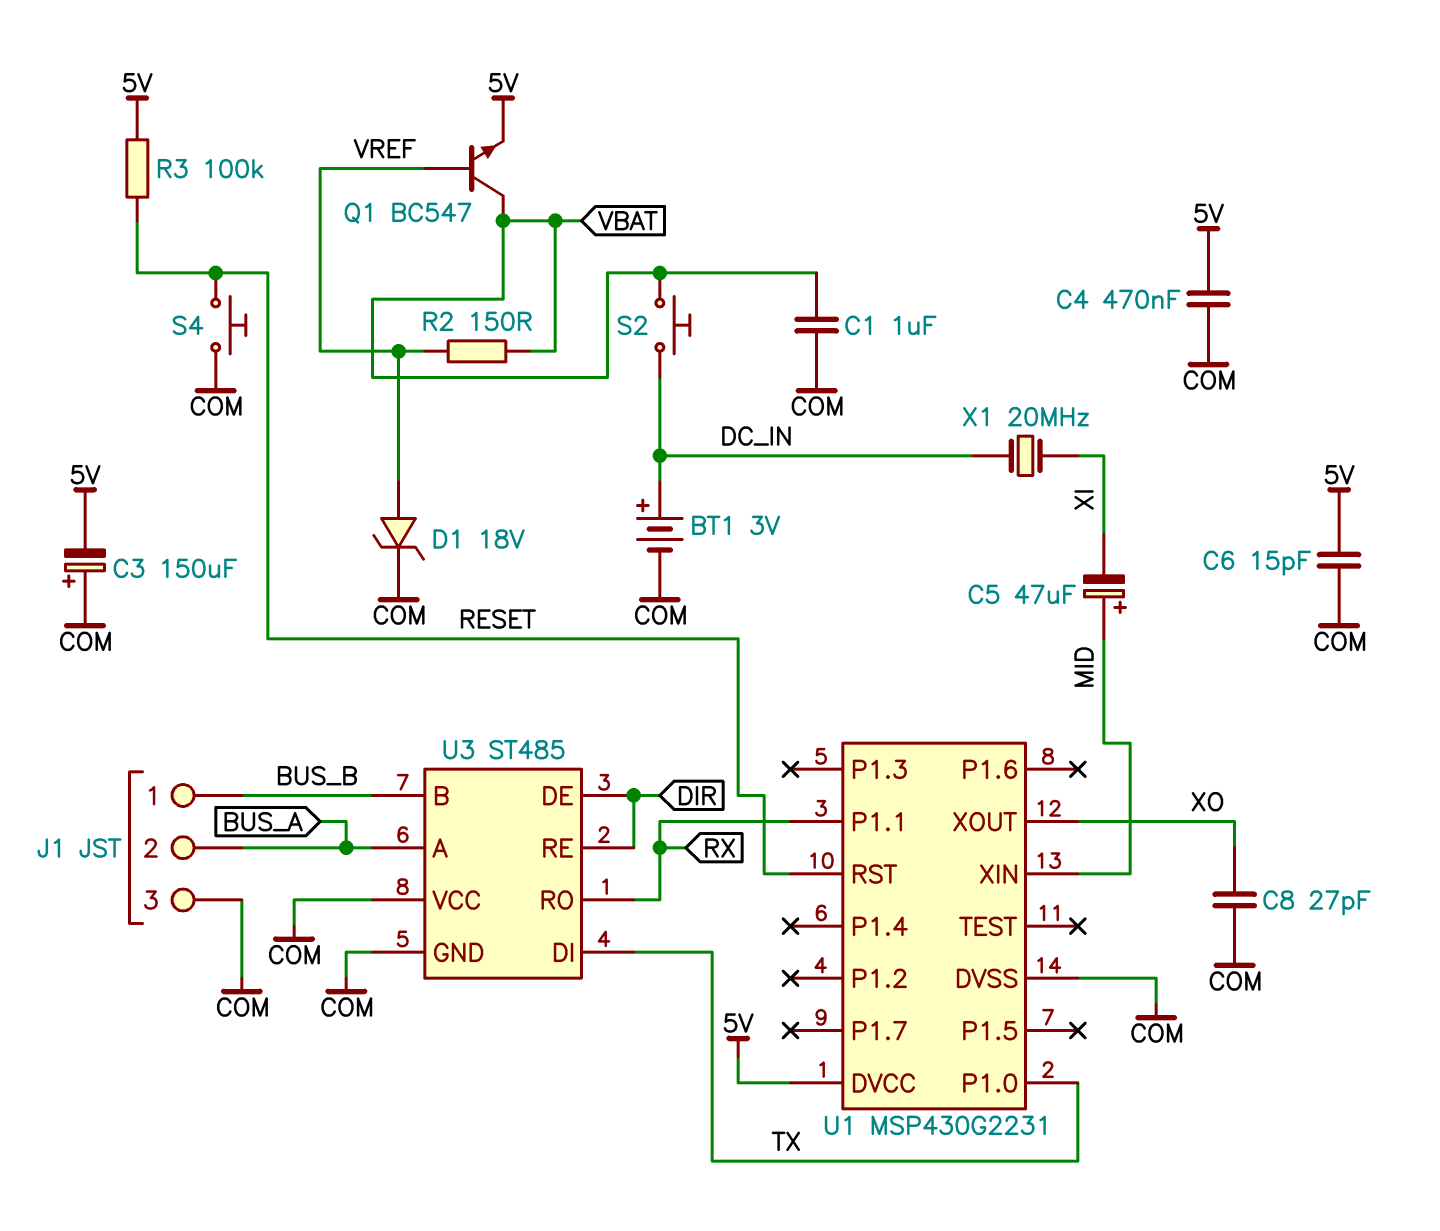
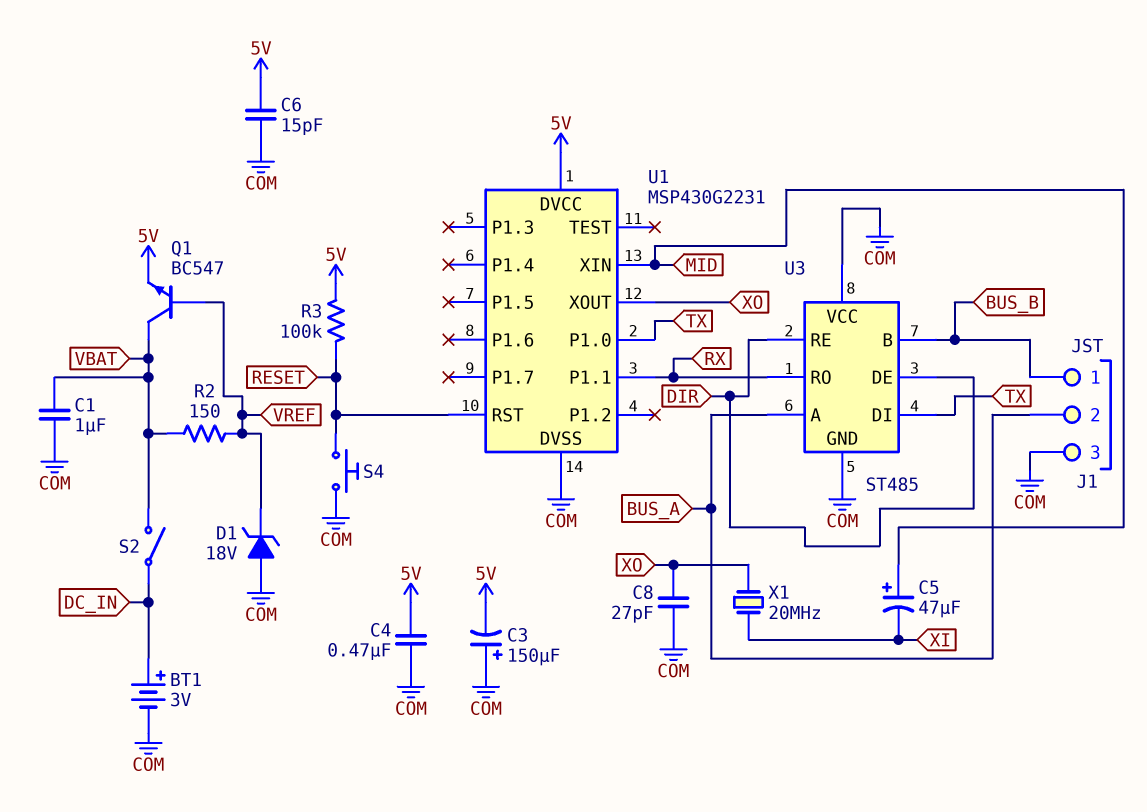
D1: zener 18V (A VREF, K COM) -> zener 18V (A COM, K VREF)
S2: button (DC_IN, VBAT) -> switch (DC_IN, VBAT)
X1: 20MHz (DC_IN, XI) -> 20MHz (XI, XO)

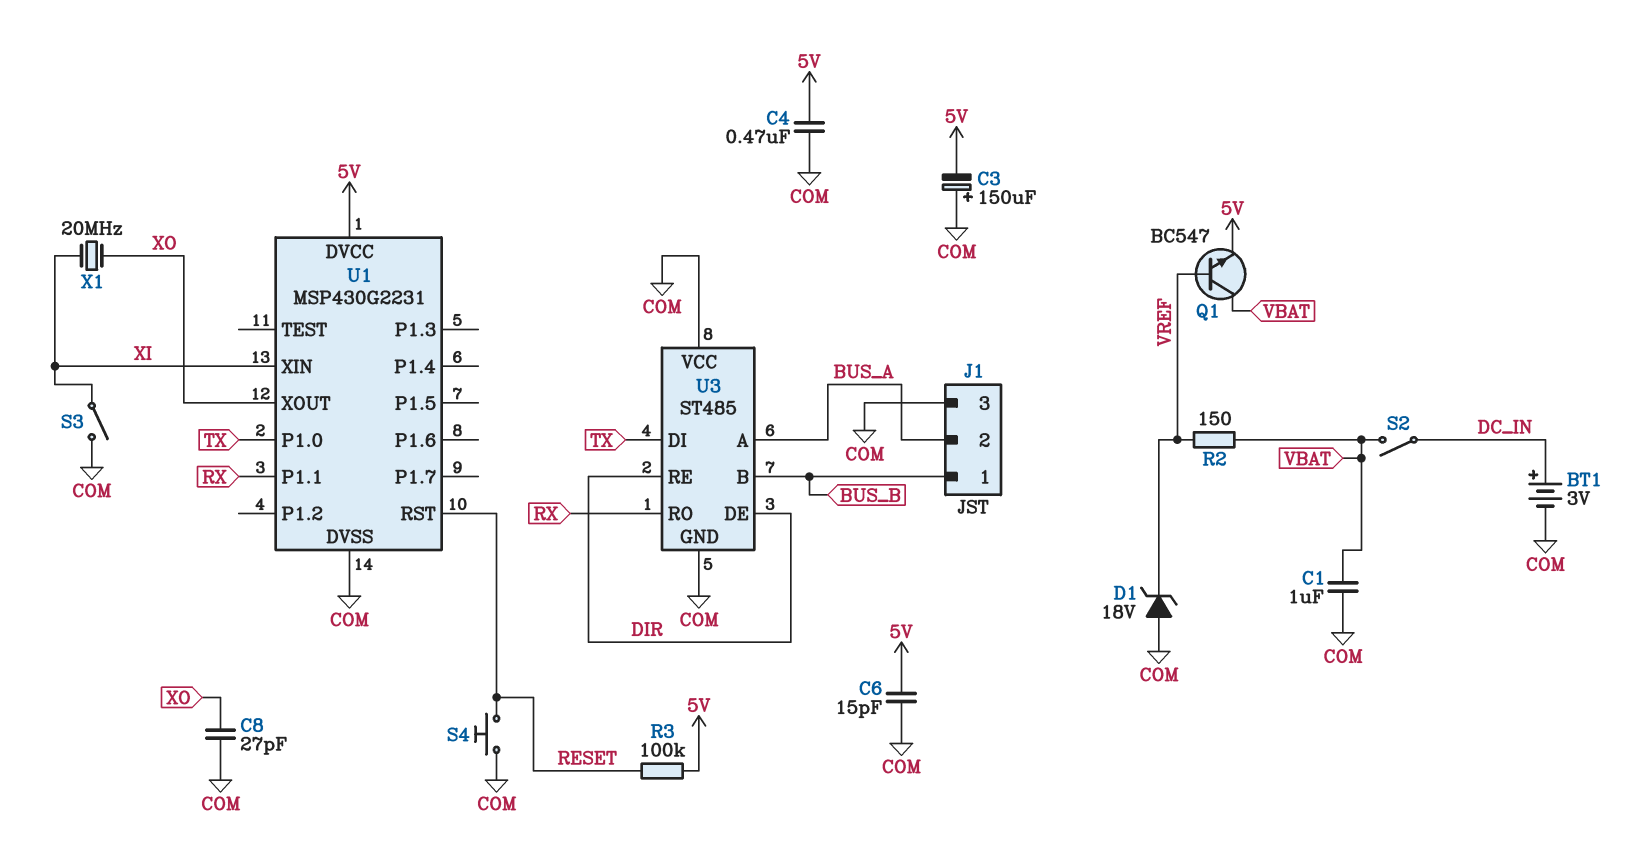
C5: 47uF (plus MID, minus XI) -> none
S3: none -> switch (COM, XI)
U1 pin XIN: MID -> XI

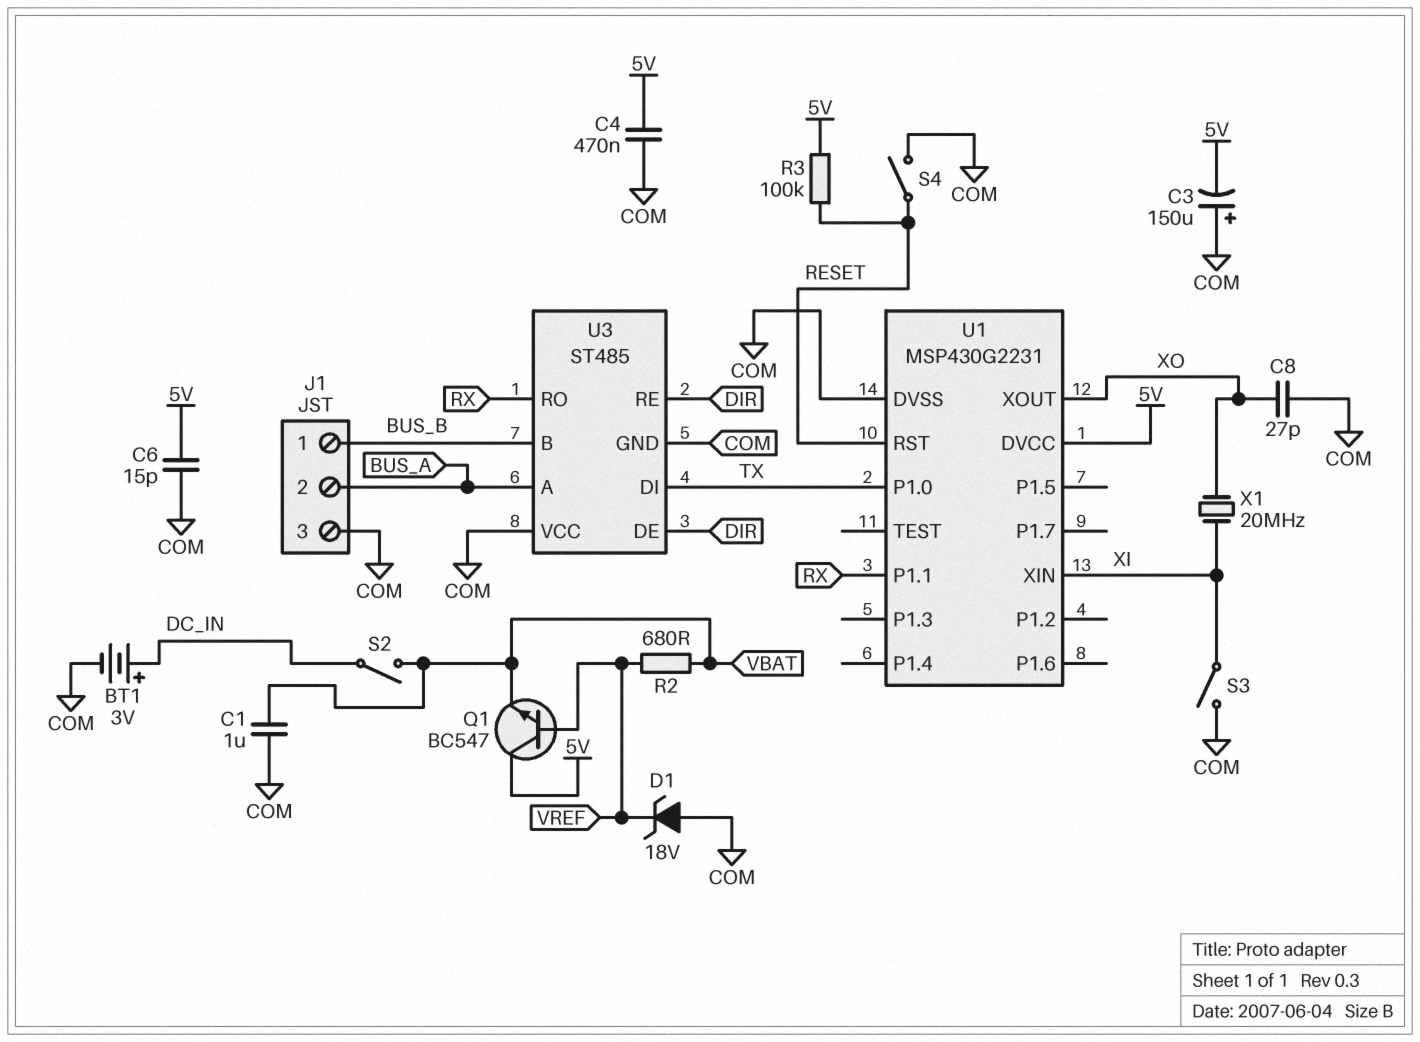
Q1: NPN BC547 (B VREF, C VBAT, E 5V) -> NPN BC547 (B VREF, C 5V, E VBAT)
R2: 150 (VBAT, VREF) -> 680 (VBAT, VREF)
S4: button (COM, RESET) -> switch (COM, RESET)

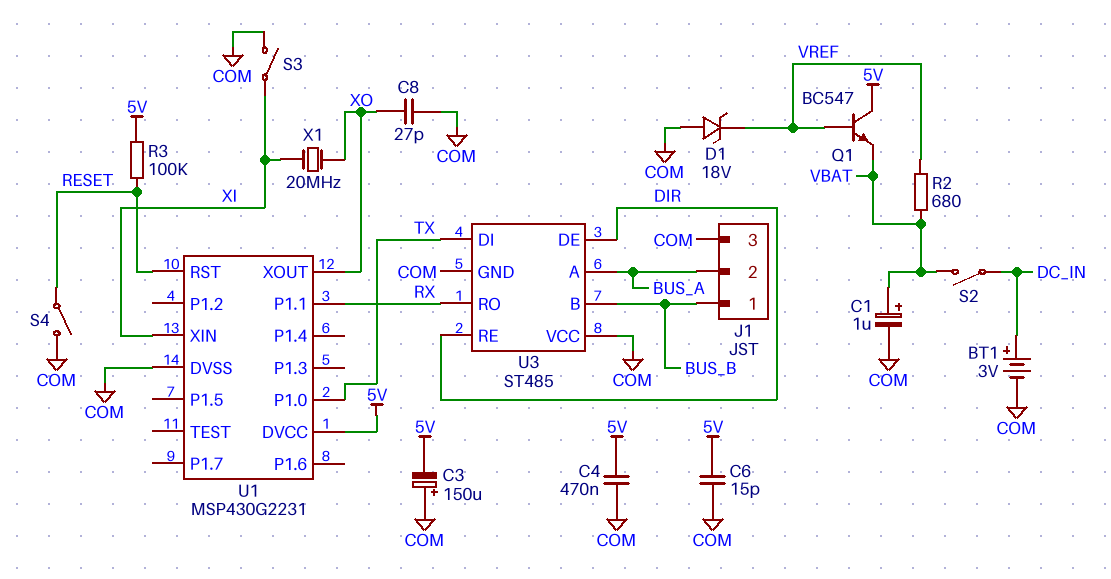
C1: 1uF (COM, VBAT) -> 1uF (plus VBAT, minus COM)

